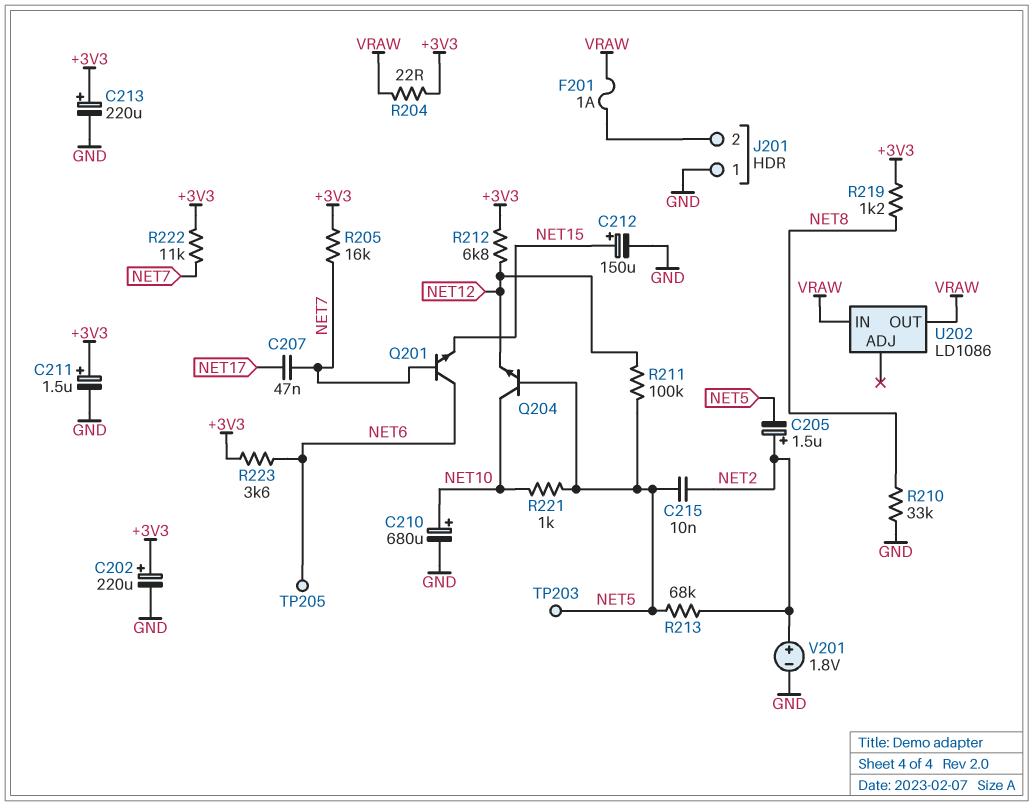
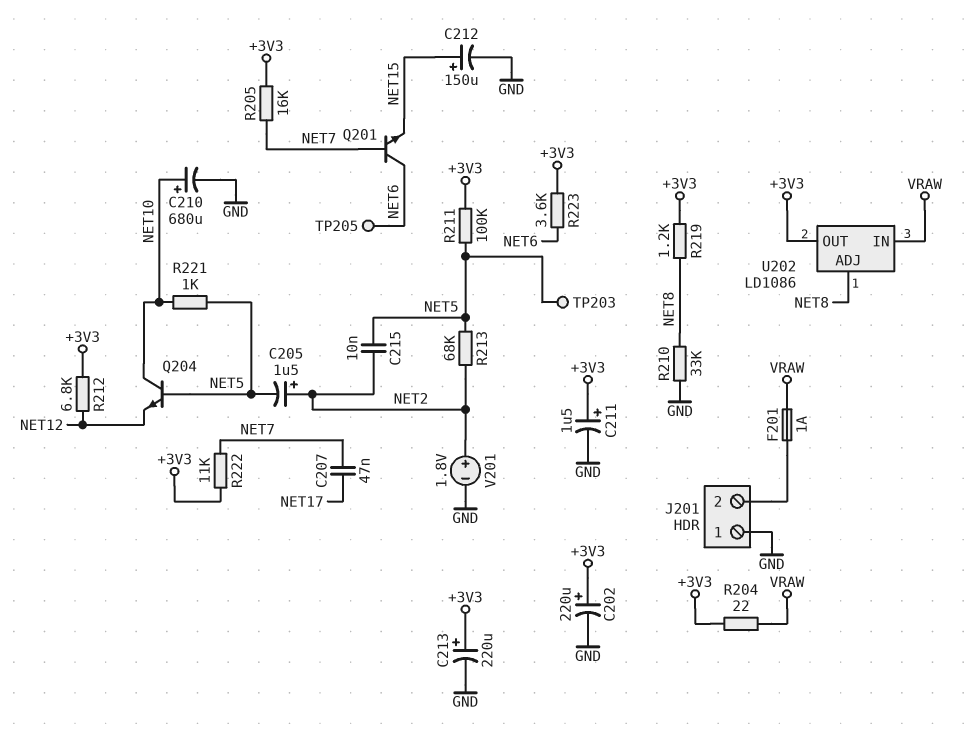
R211: 100k (NET5, NET12) -> 100k (+3V3, NET5)
U202 pin ADJ: none -> NET8
U202 pin OUT: VRAW -> +3V3

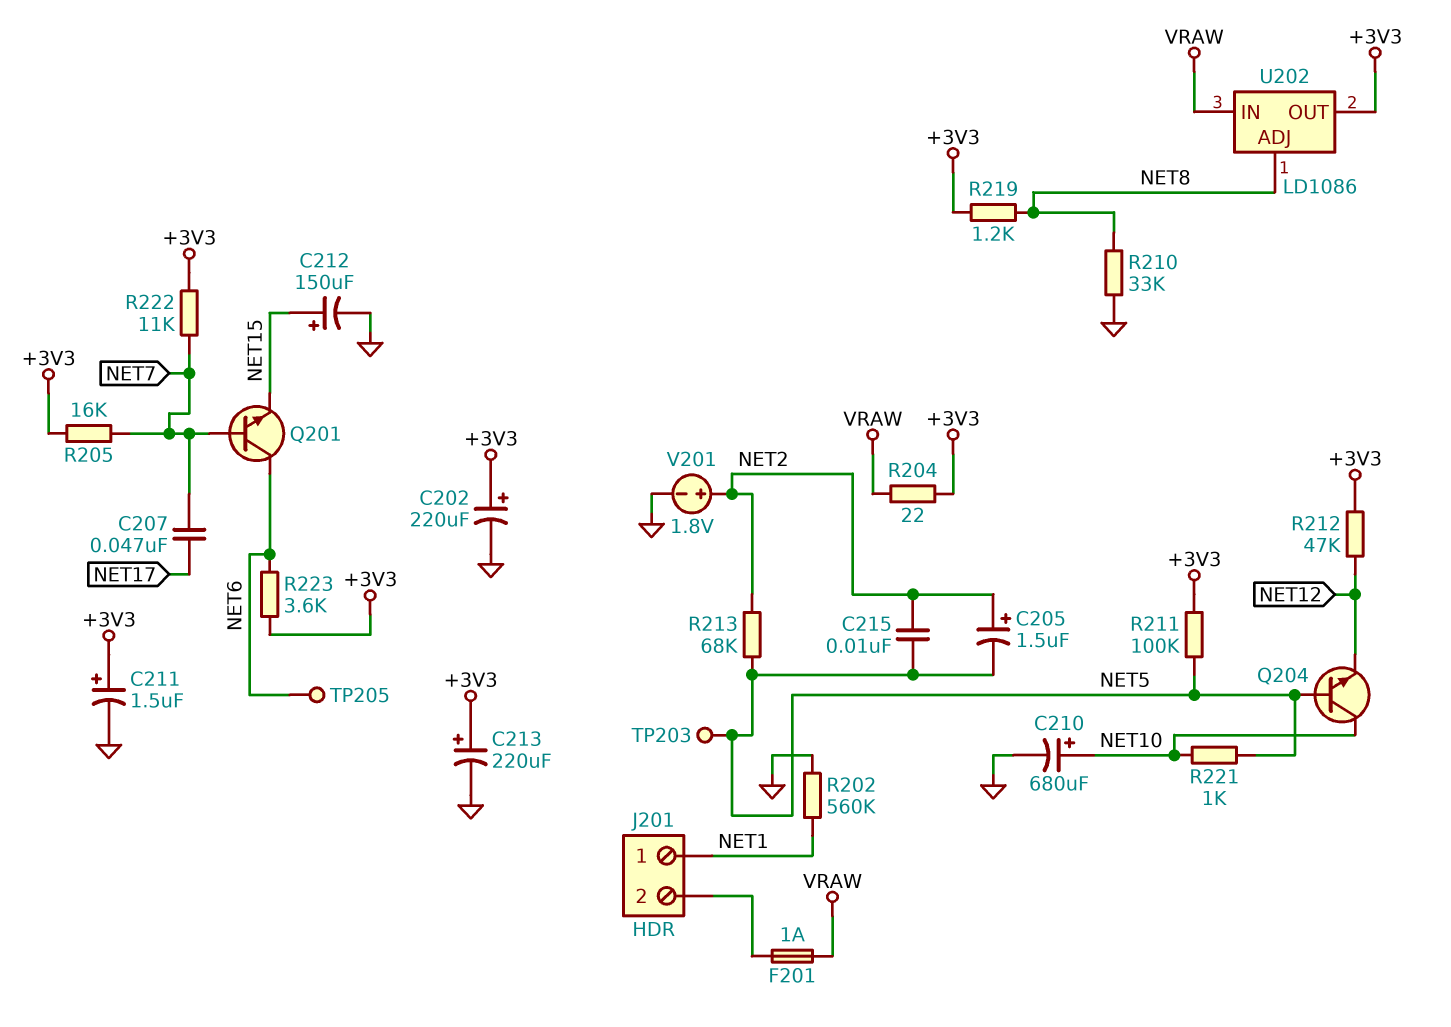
J201 pin 1: GND -> NET1
R202: none -> 560k (GND, NET1)
R212: 6.8k (+3V3, NET12) -> 47k (+3V3, NET12)

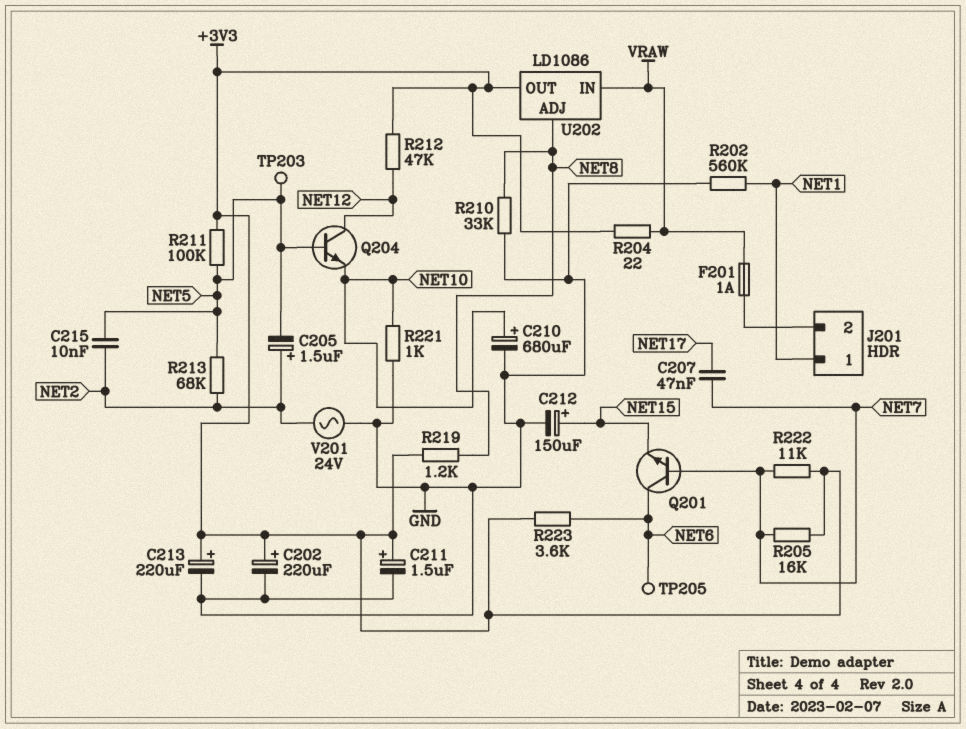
Q204: NPN (B NET5, C NET10, E NET12) -> NPN (B NET5, C NET12, E NET10)
R221: 1k (NET5, NET10) -> 1k (GND, NET10)
V201: 1.8V (plus NET2, minus GND) -> AC 24V (GND, NET2)

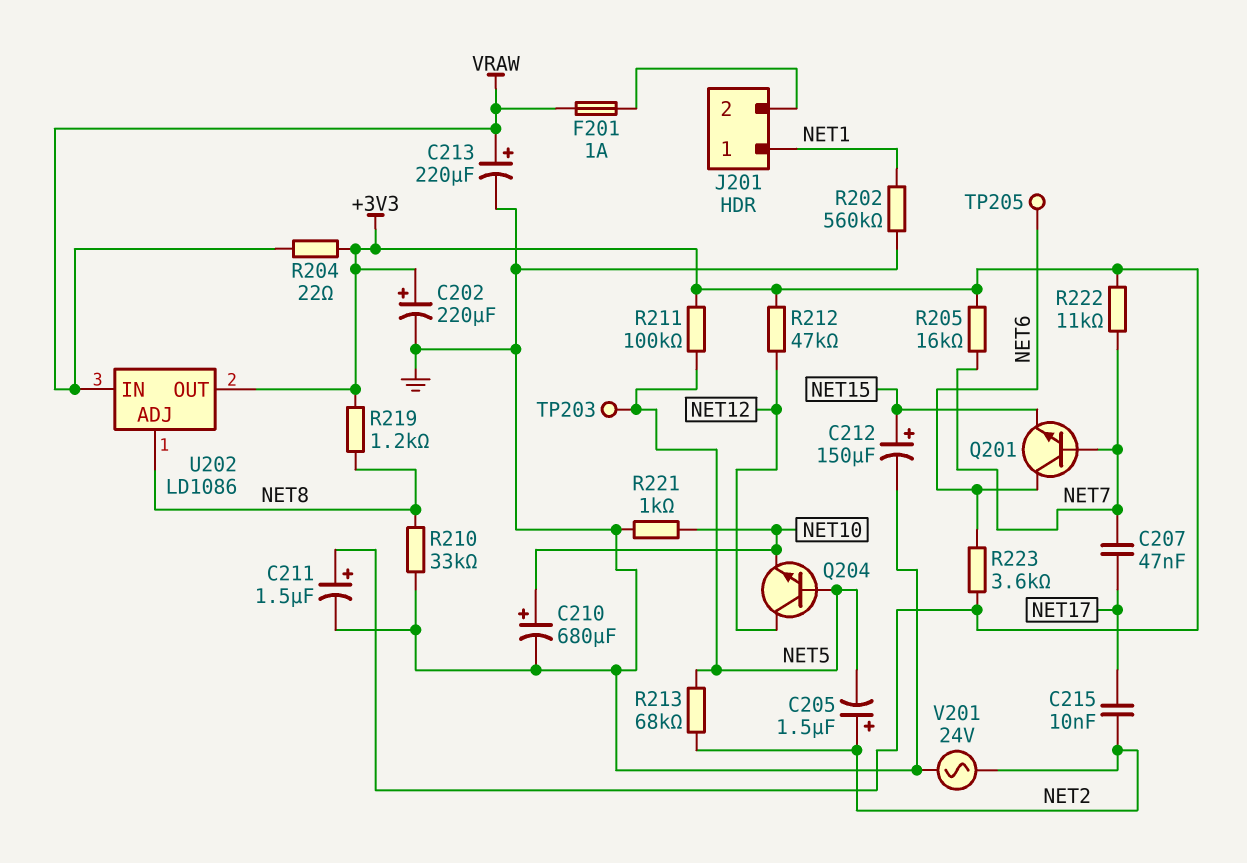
C213: 220uF (plus +3V3, minus GND) -> 220uF (plus VRAW, minus GND)
C215: 10nF (NET2, NET5) -> 10nF (NET2, NET17)

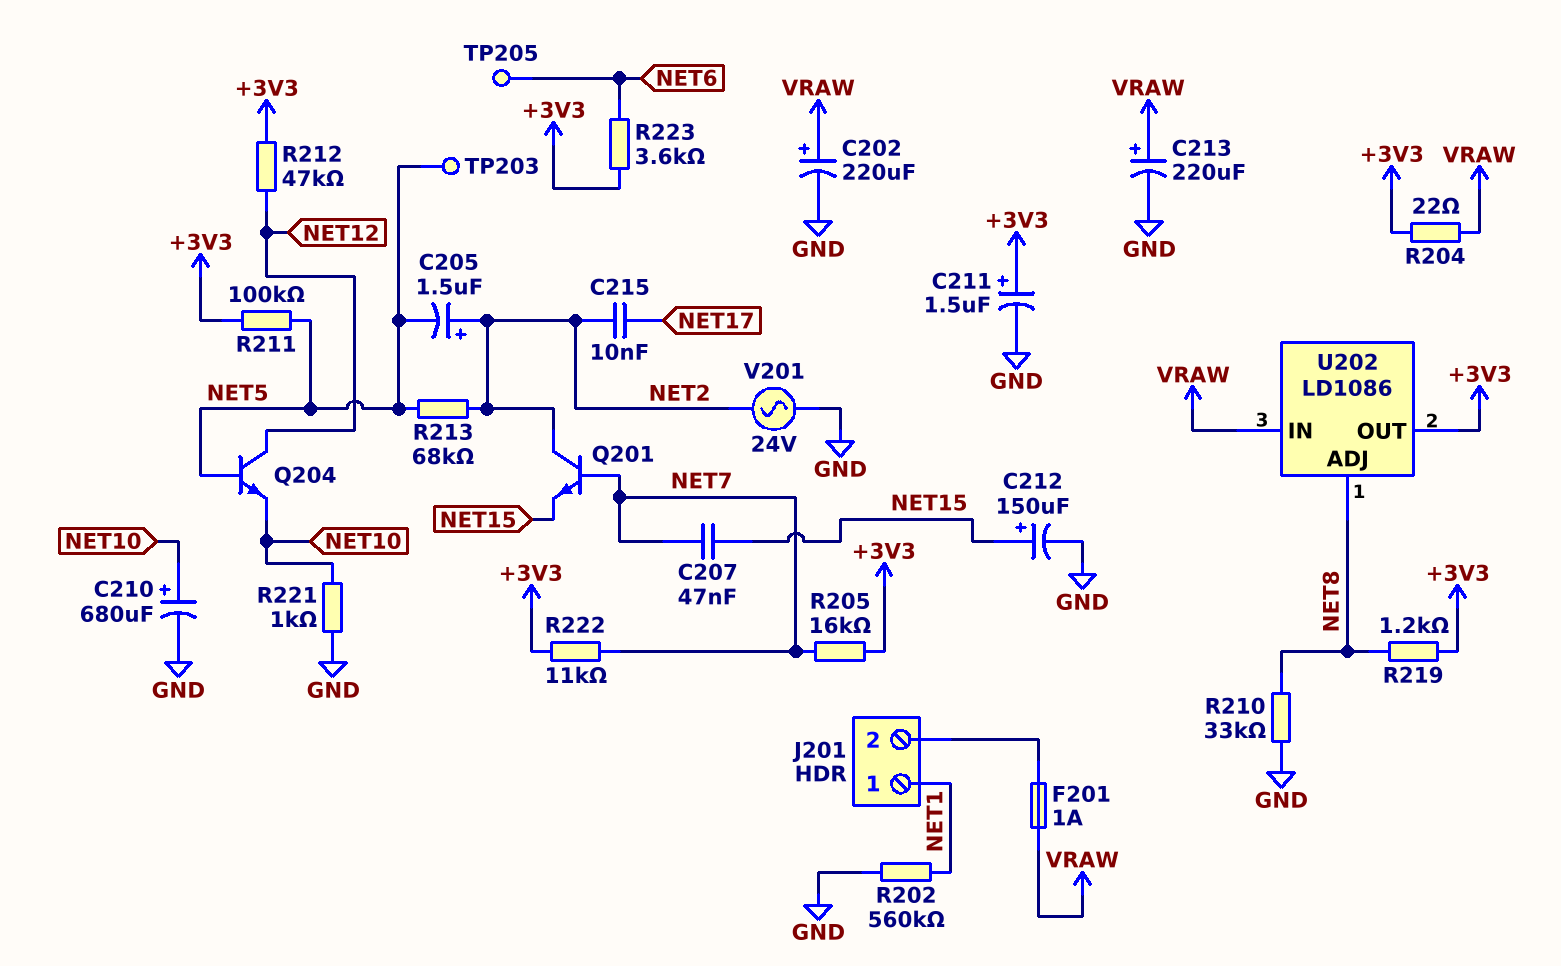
C202: 220uF (plus +3V3, minus GND) -> 220uF (plus VRAW, minus GND)
C207: 47nF (NET7, NET17) -> 47nF (NET7, NET15)
Q201: NPN (B NET7, C NET6, E NET15) -> NPN (B NET7, C NET2, E NET15)

